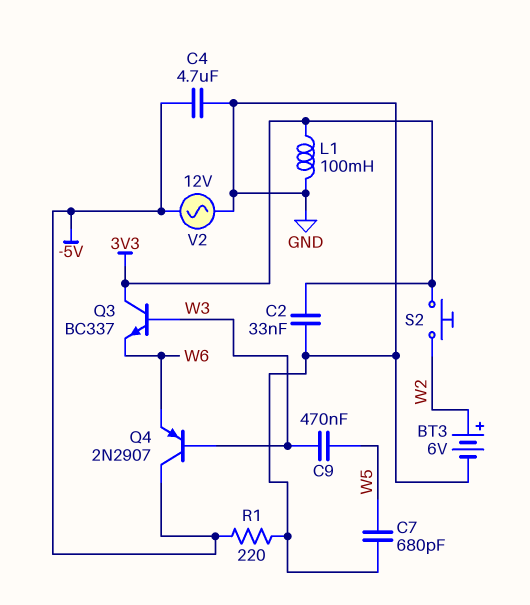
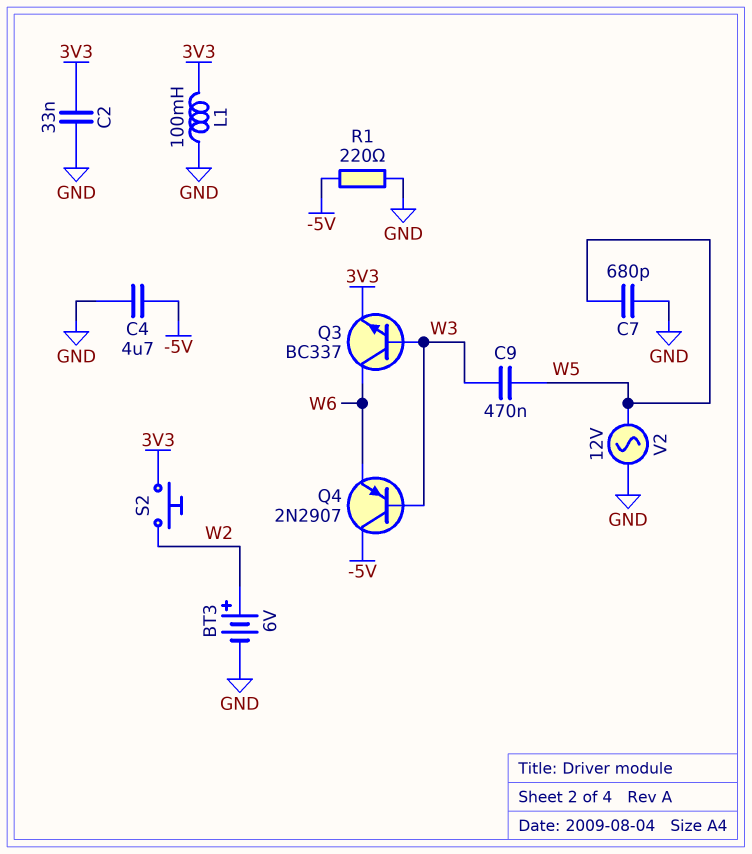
Q3: NPN BC337 (B W3, C 3V3, E W6) -> NPN BC337 (B W3, C W6, E 3V3)
V2: AC 12V (-5V, GND) -> AC 12V (GND, W5)

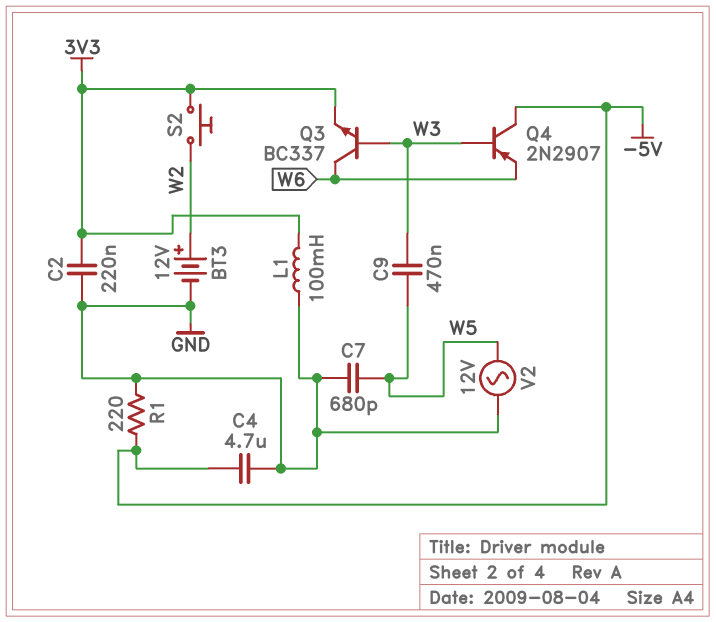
BT3: 6V (plus W2, minus GND) -> 12V (plus W2, minus GND)
C2: 33nF (3V3, GND) -> 220nF (3V3, GND)

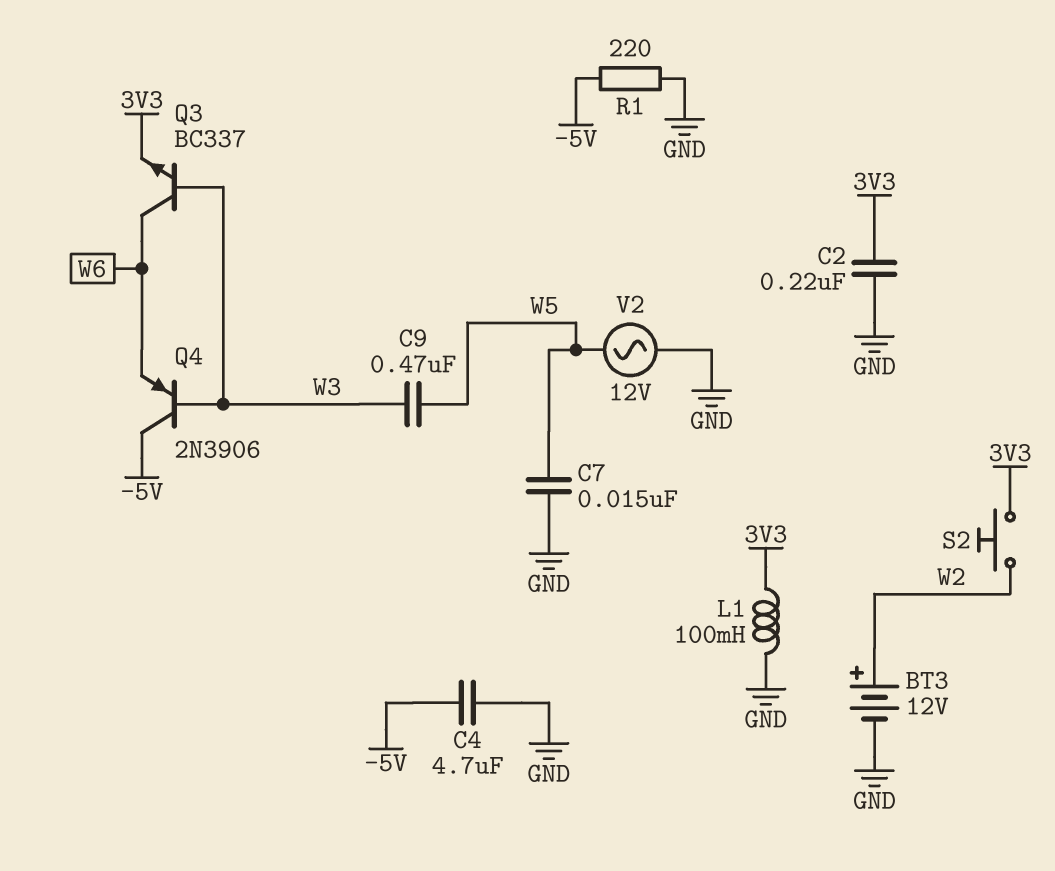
C7: 680pF (GND, W5) -> 15nF (GND, W5)
Q4: PNP 2N2907 (B W3, C -5V, E W6) -> PNP 2N3906 (B W3, C -5V, E W6)

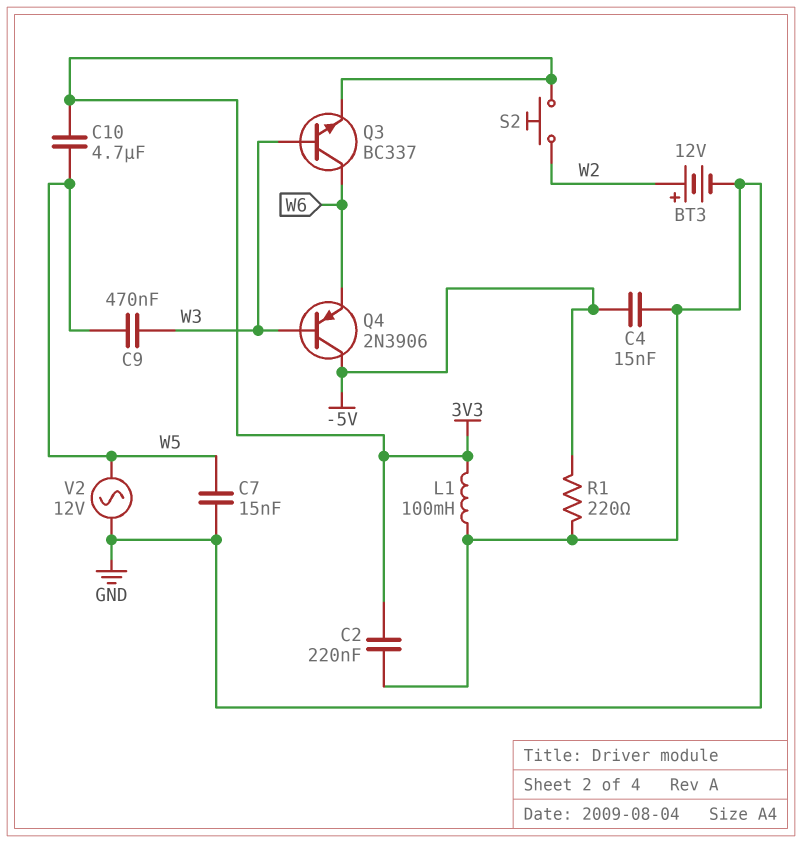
C4: 4.7uF (-5V, GND) -> 15nF (-5V, GND)
C10: none -> 4.7uF (3V3, W5)

